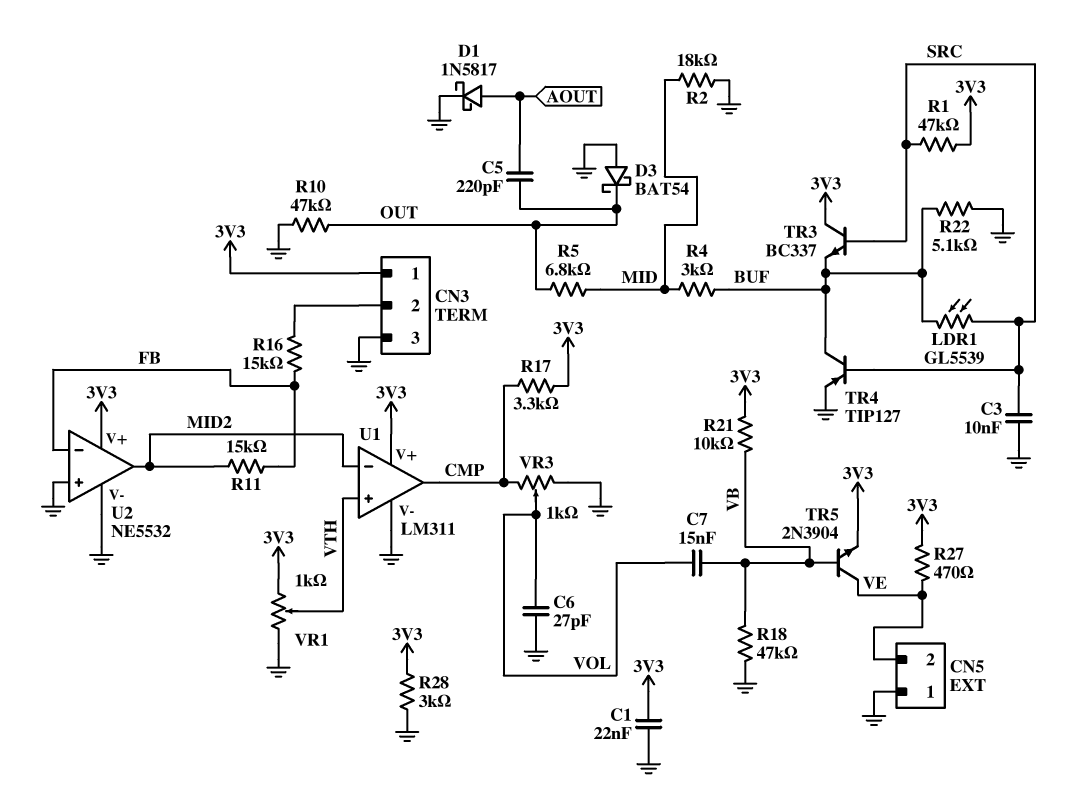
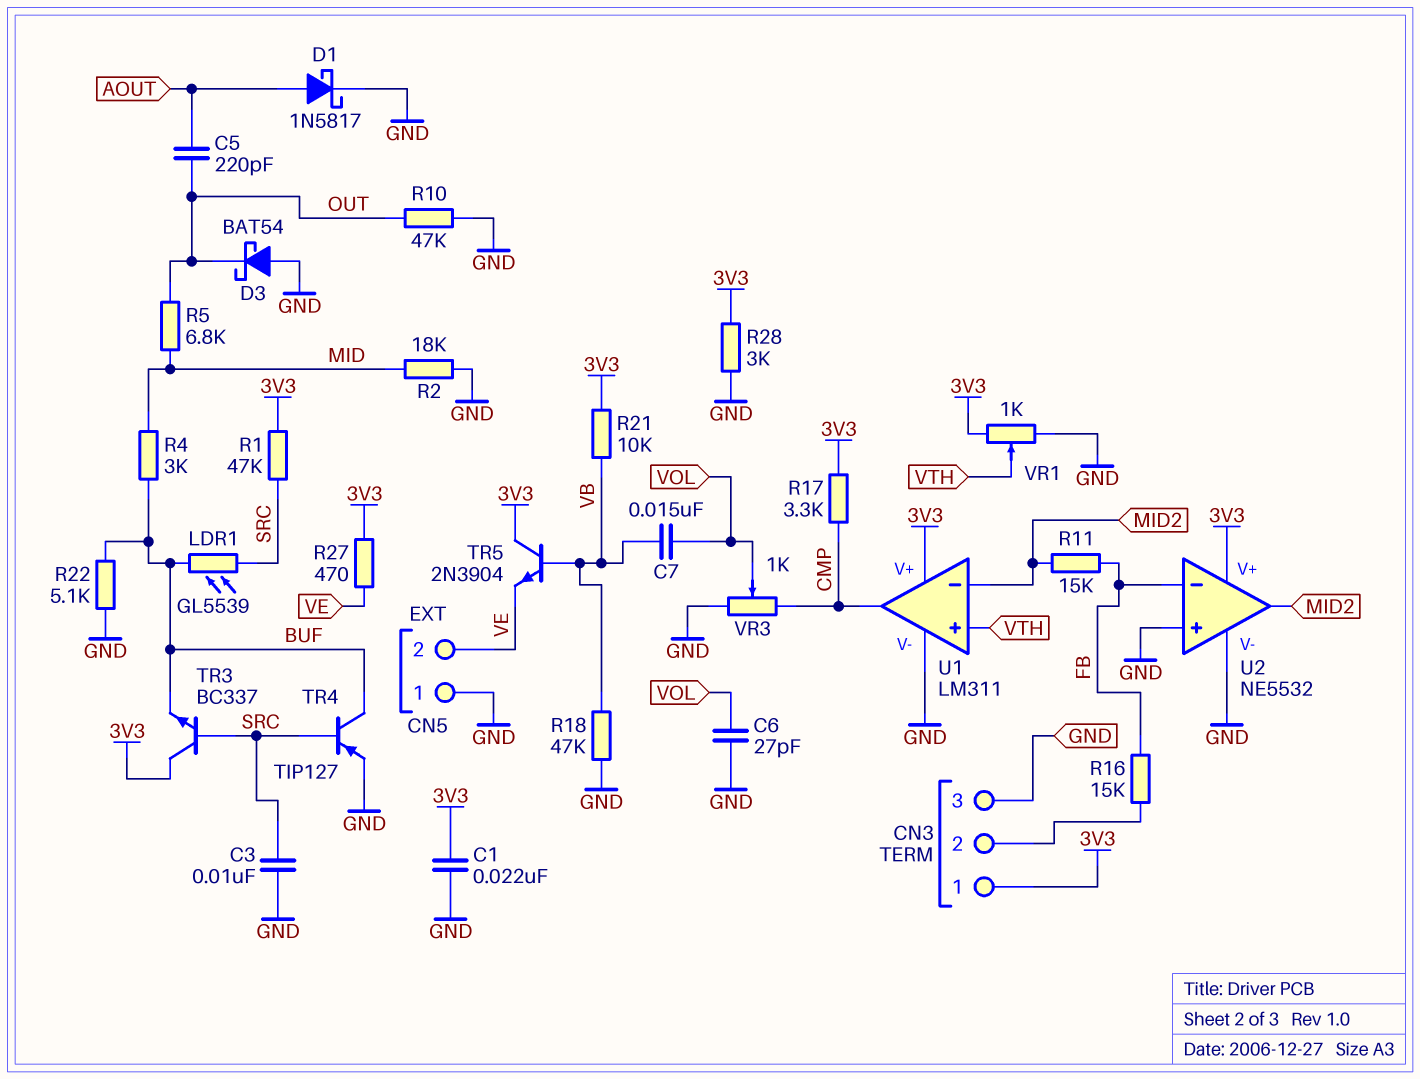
TR5: NPN 2N3904 (B VB, C VE, E 3V3) -> NPN 2N3904 (B VB, C 3V3, E VE)

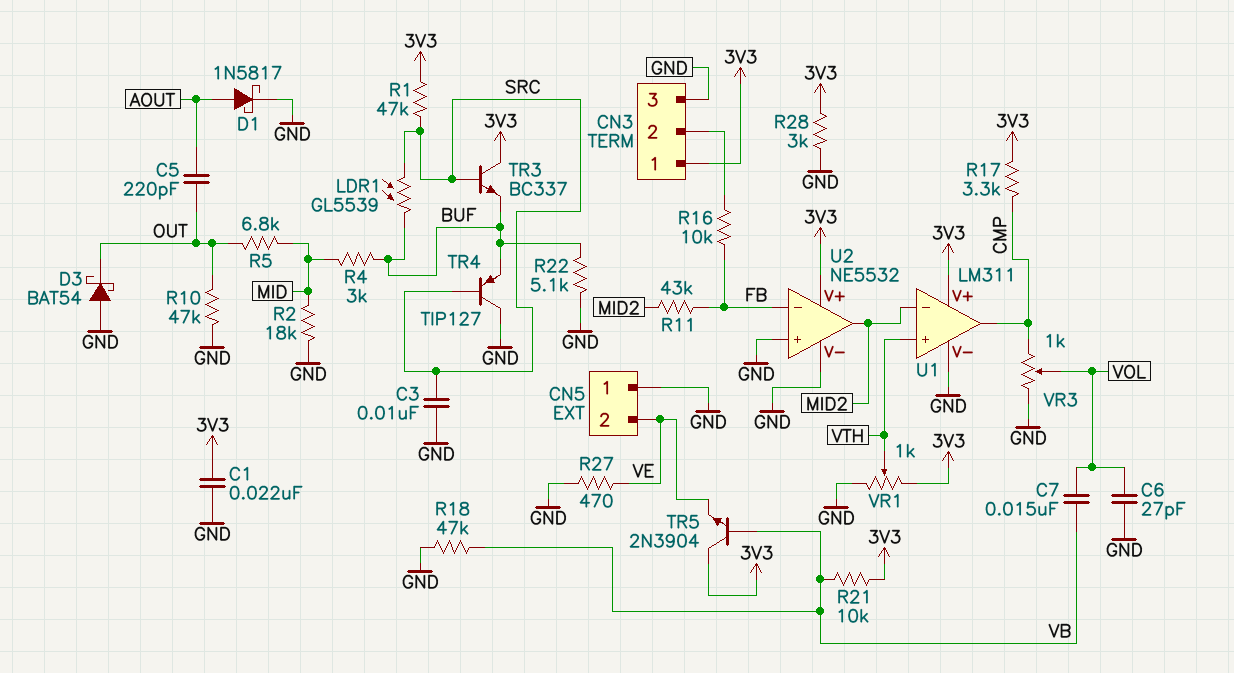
R11: 15k (FB, MID2) -> 43k (FB, MID2)
R16: 15k (CN3/2, FB) -> 10k (CN3/2, FB)
R27: 470 (3V3, VE) -> 470 (GND, VE)
TR4: PNP TIP127 (B SRC, C BUF, E GND) -> PNP TIP127 (B SRC, C GND, E BUF)

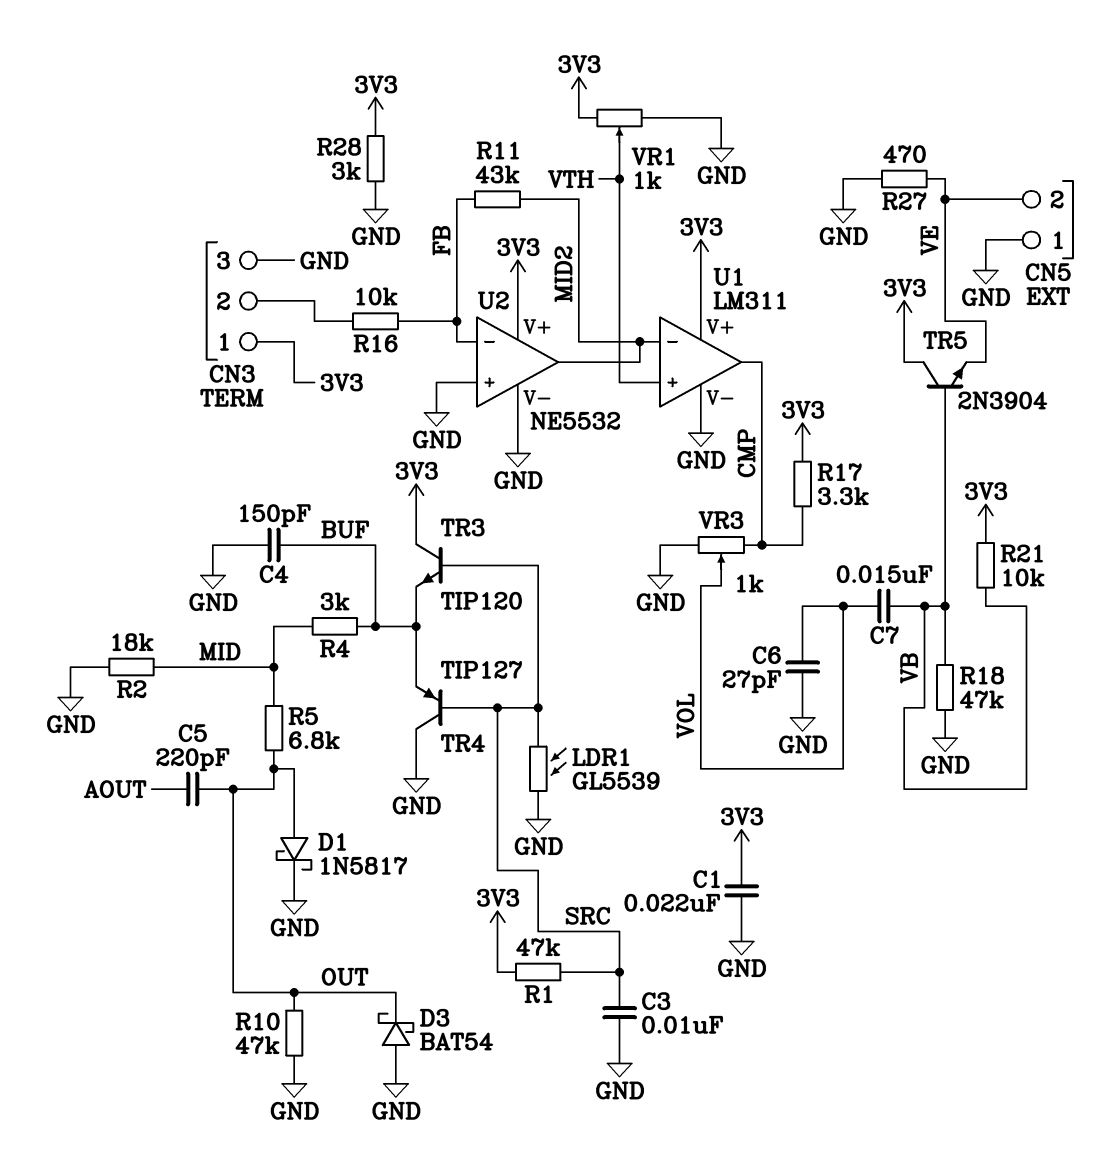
C4: none -> 150pF (BUF, GND)
D1: schottky 1N5817 (A AOUT, K GND) -> schottky 1N5817 (A OUT, K GND)
LDR1: GL5539 (BUF, SRC) -> GL5539 (GND, SRC)
R22: 5.1k (BUF, GND) -> none
TR3: NPN BC337 (B SRC, C 3V3, E BUF) -> NPN TIP120 (B SRC, C 3V3, E BUF)

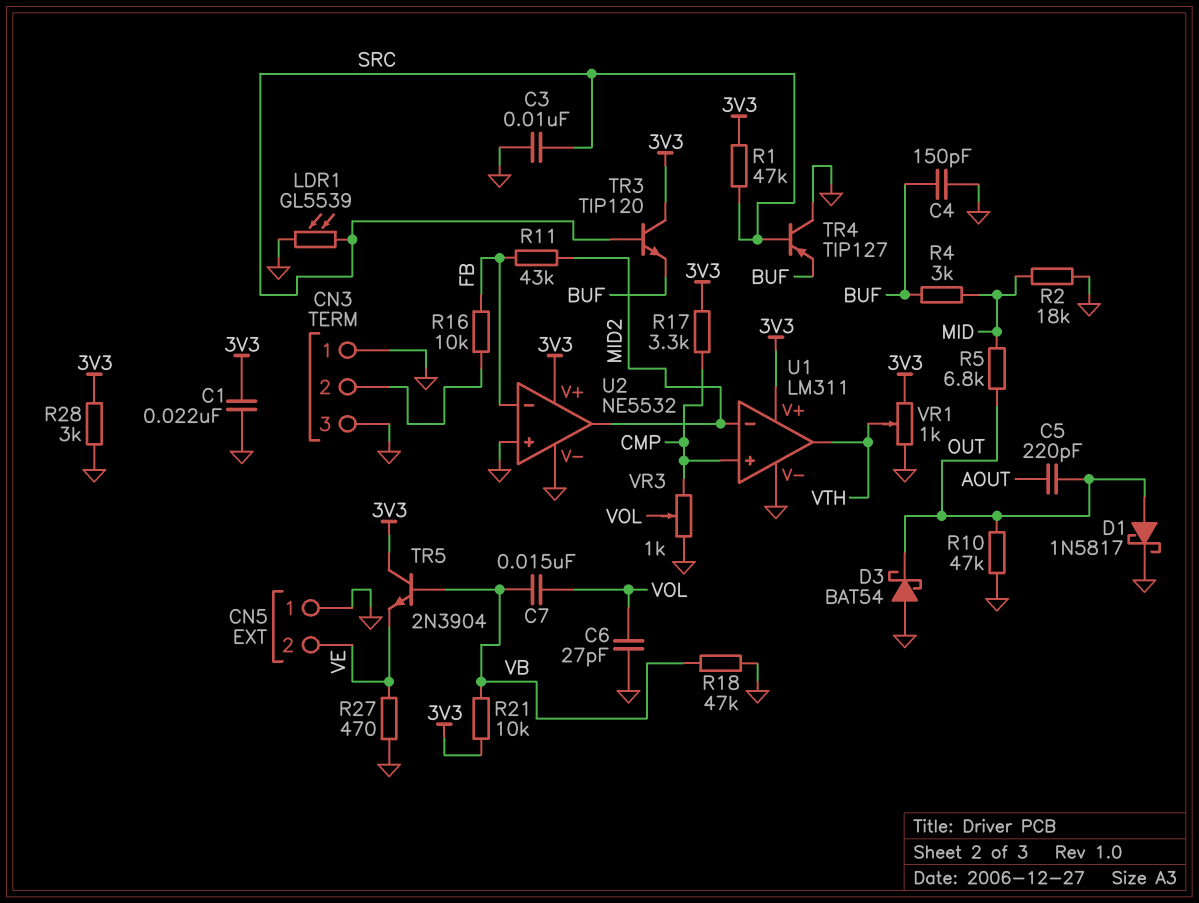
CN3 pin 1: 3V3 -> GND
U1 pin in+: VTH -> CMP
U1 pin out: CMP -> VTH

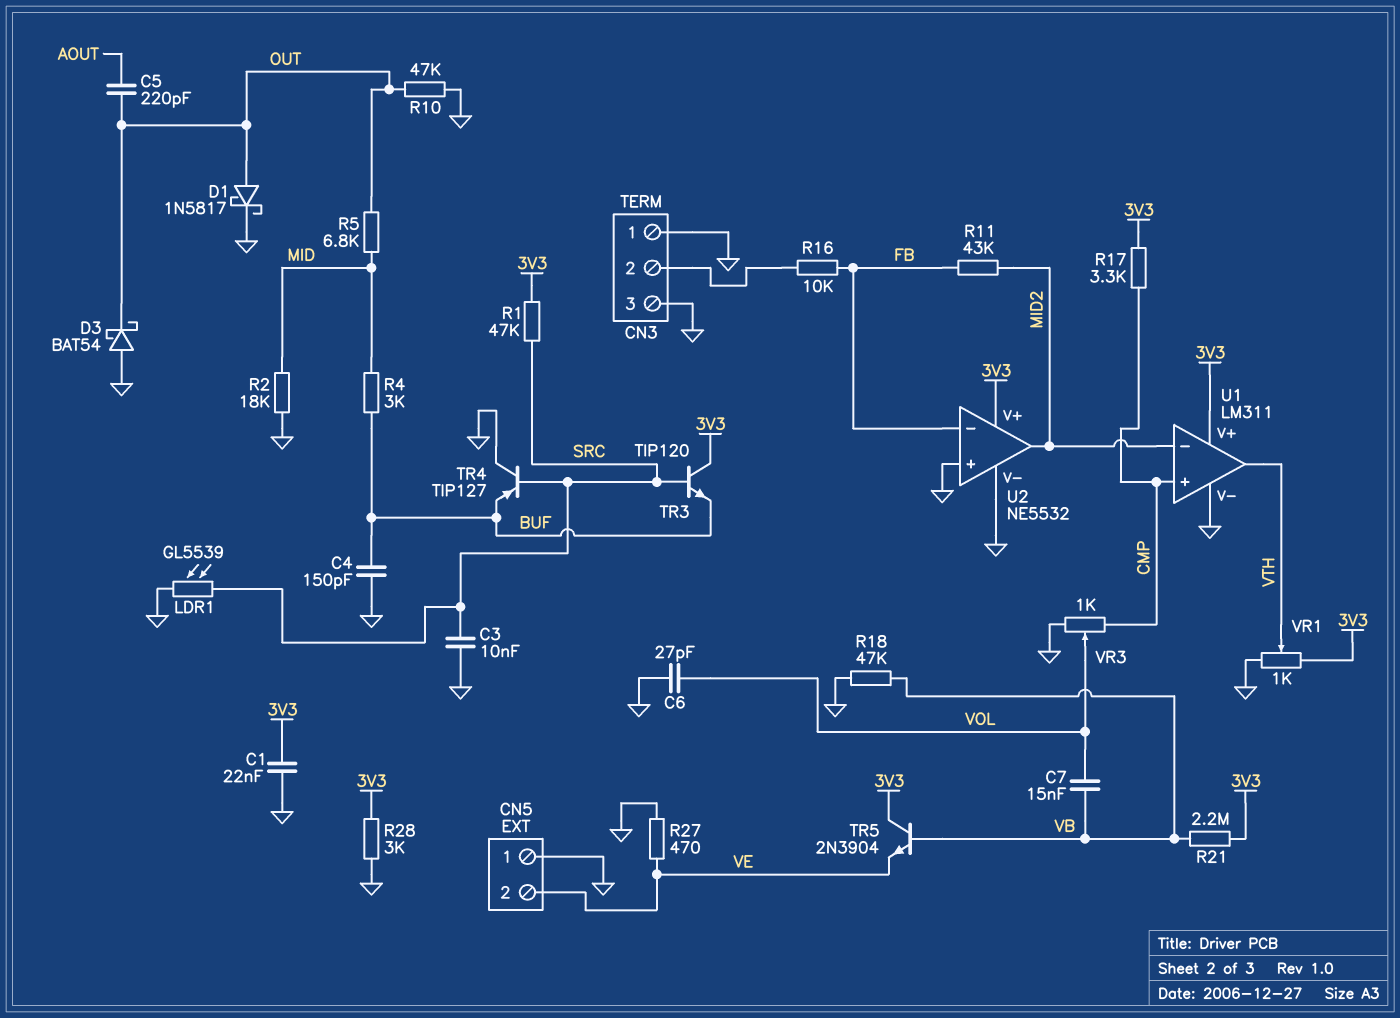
R21: 10k (3V3, VB) -> 2.2M (3V3, VB)

